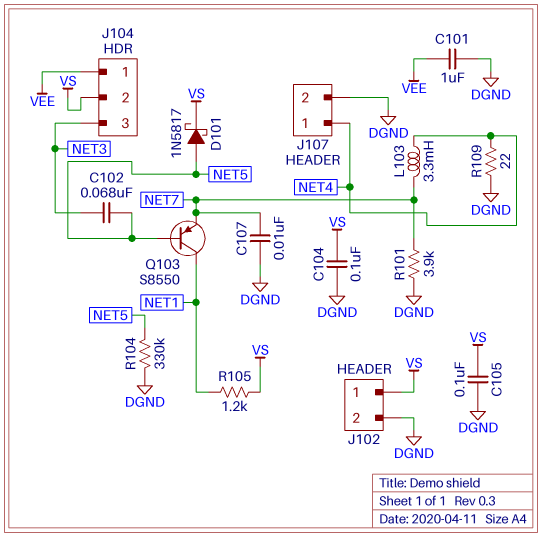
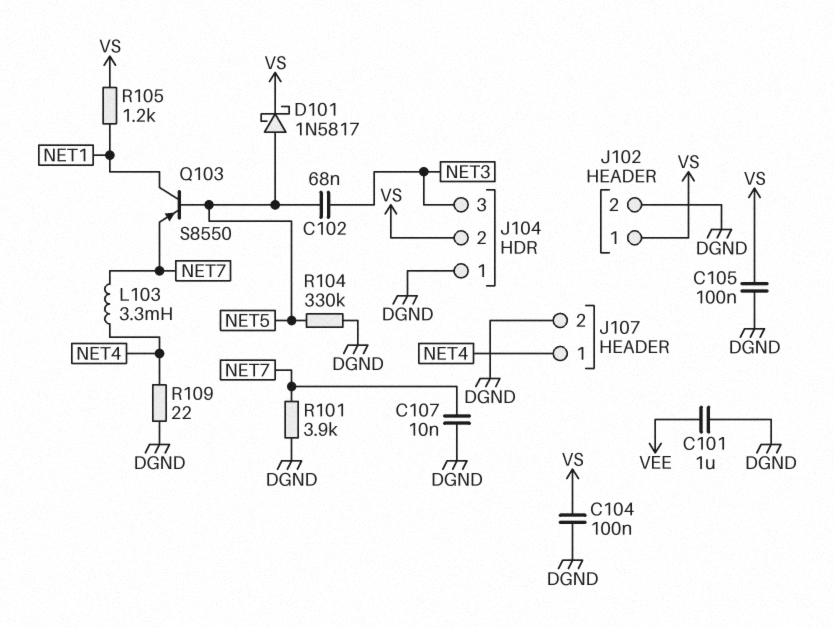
J104 pin 1: VEE -> DGND

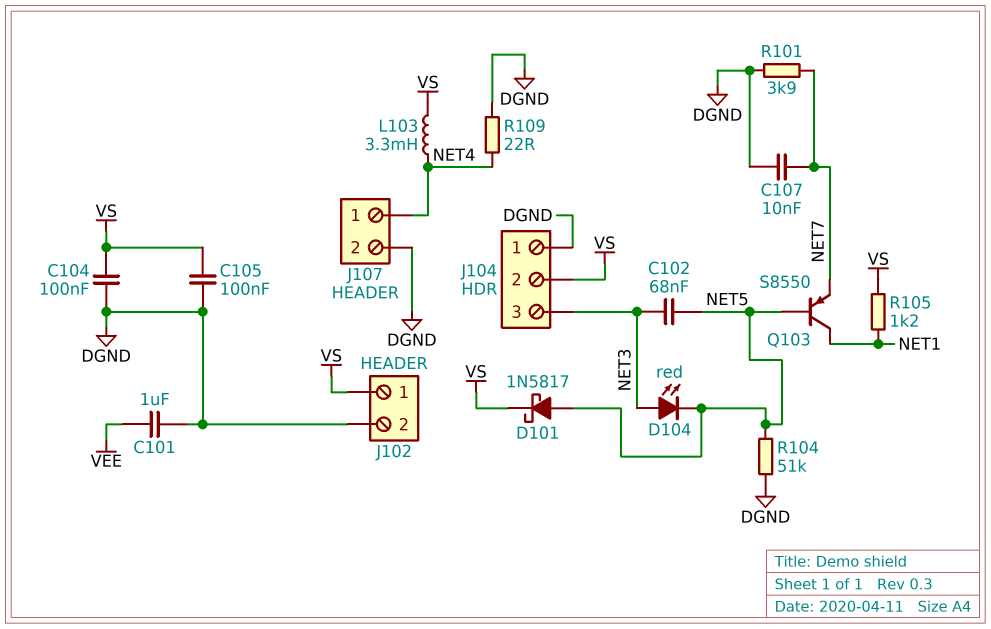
D104: none -> LED red (A NET3, K NET5)
L103: 3.3mH (NET4, NET7) -> 3.3mH (NET4, VS)
R104: 330k (DGND, NET5) -> 51k (DGND, NET5)

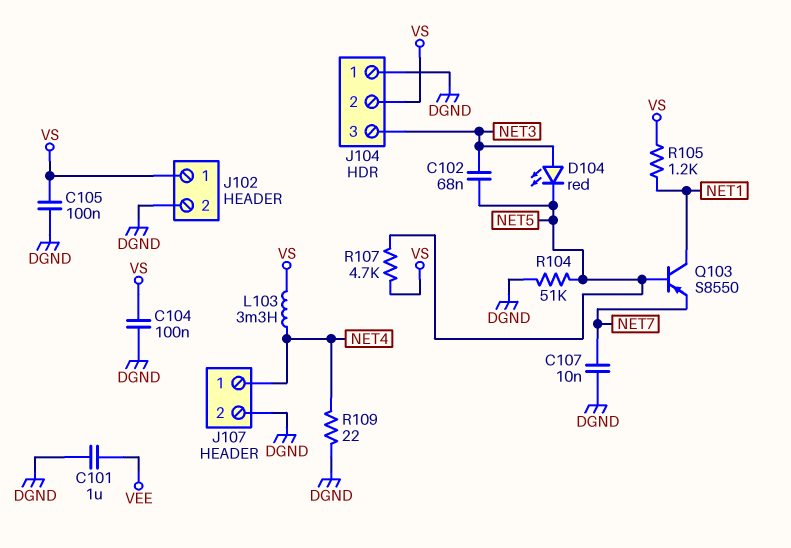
D101: schottky 1N5817 (A NET5, K VS) -> none
R101: 3.9k (DGND, NET7) -> none
R107: none -> 4.7k (NET5, VS)

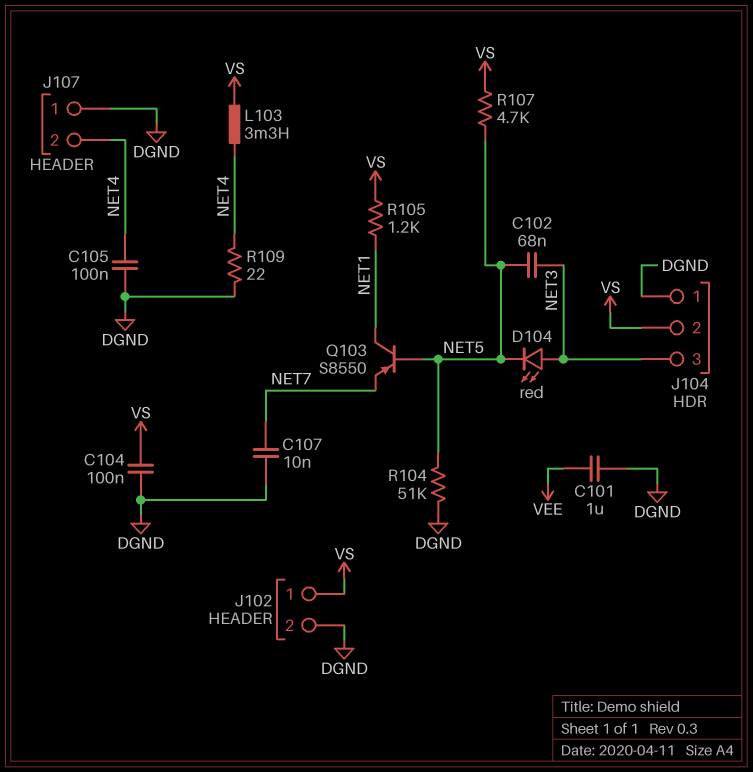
C105: 100nF (DGND, VS) -> 100nF (DGND, NET4)
J107 pin 1: NET4 -> DGND
J107 pin 2: DGND -> NET4

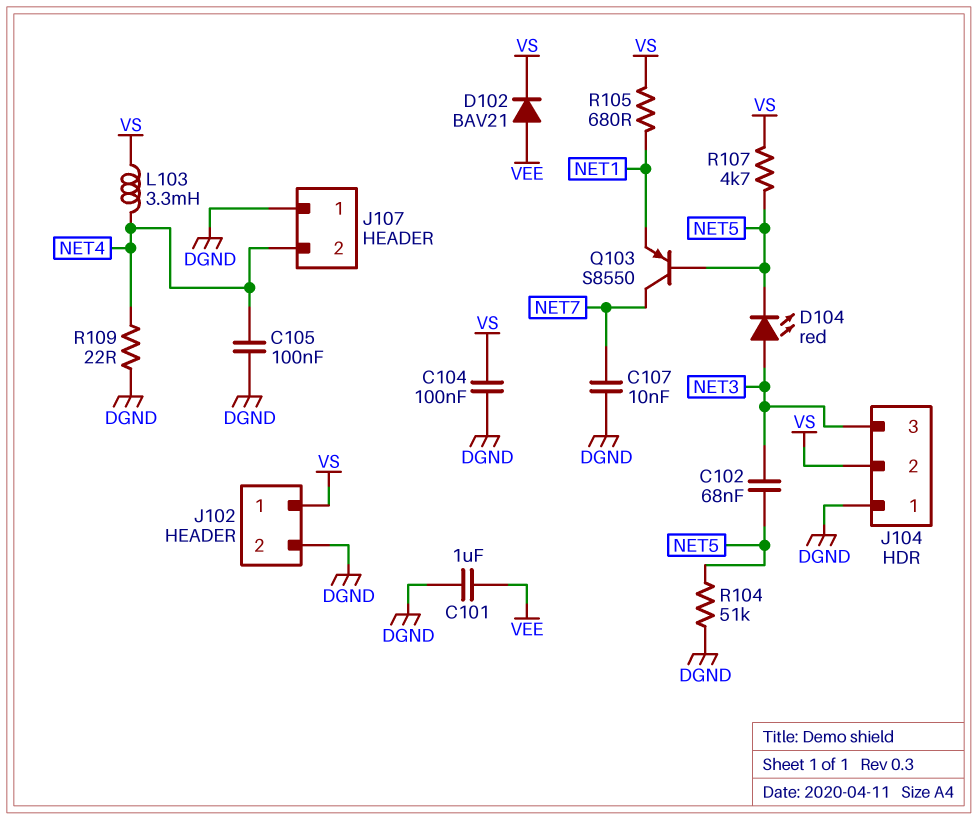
D102: none -> diode BAV21 (A VEE, K VS)
Q103: PNP S8550 (B NET5, C NET1, E NET7) -> PNP S8550 (B NET5, C NET7, E NET1)
R105: 1.2k (NET1, VS) -> 680 (NET1, VS)

